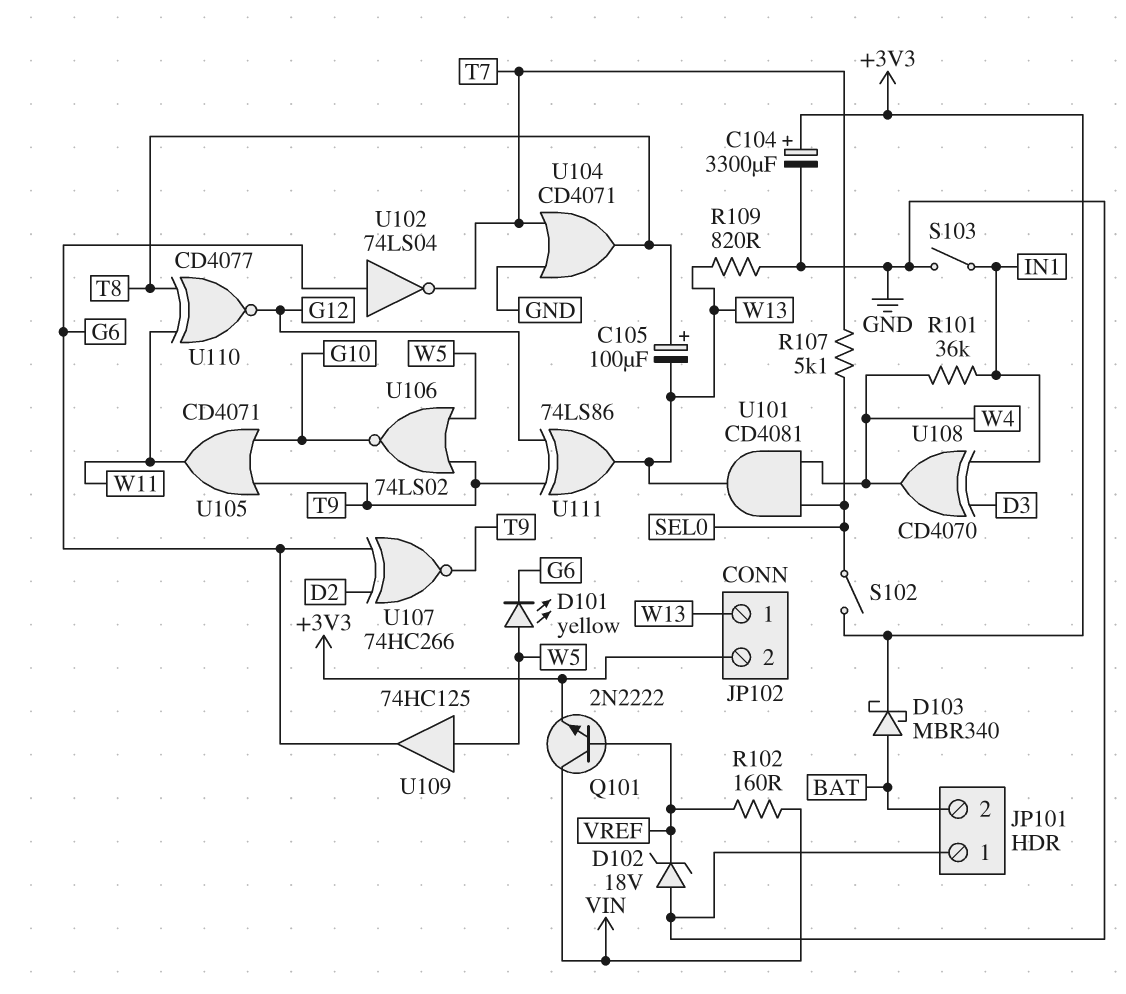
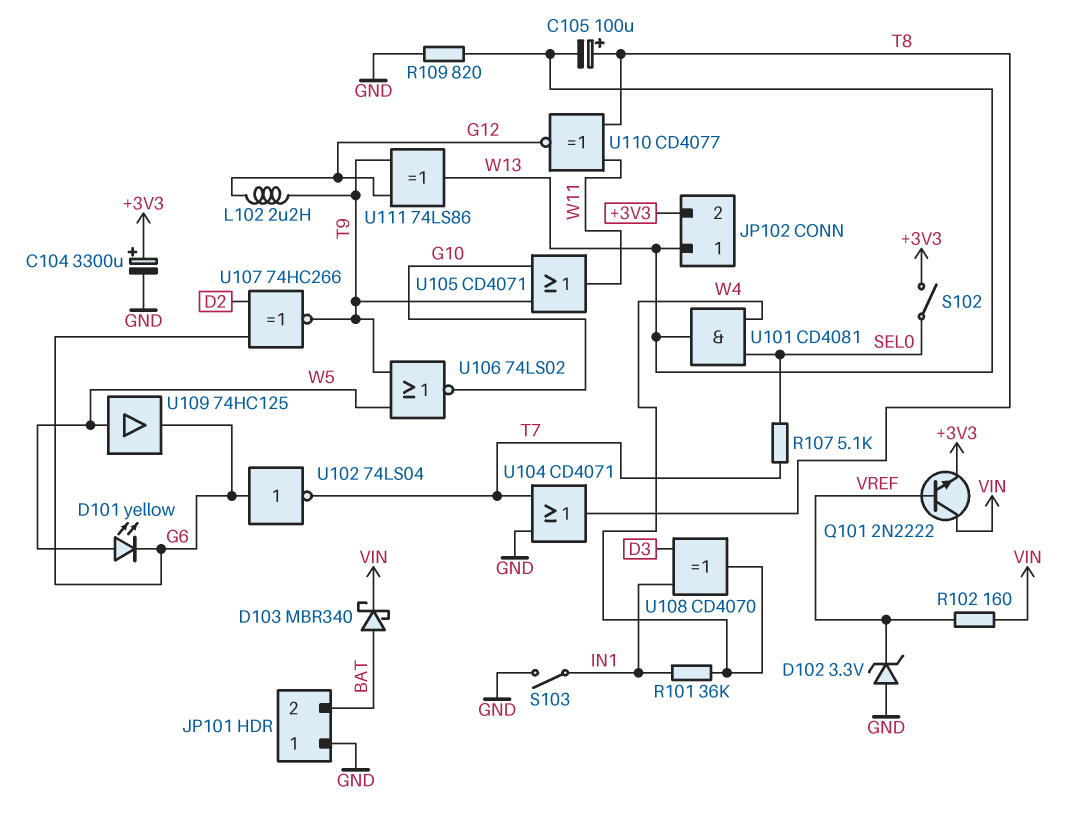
D102: zener 18V (A GND, K VREF) -> zener 3.3V (A GND, K VREF)
D103: schottky MBR340 (A BAT, K +3V3) -> schottky MBR340 (A BAT, K VIN)
L102: none -> 2.2uH (G12, T9)

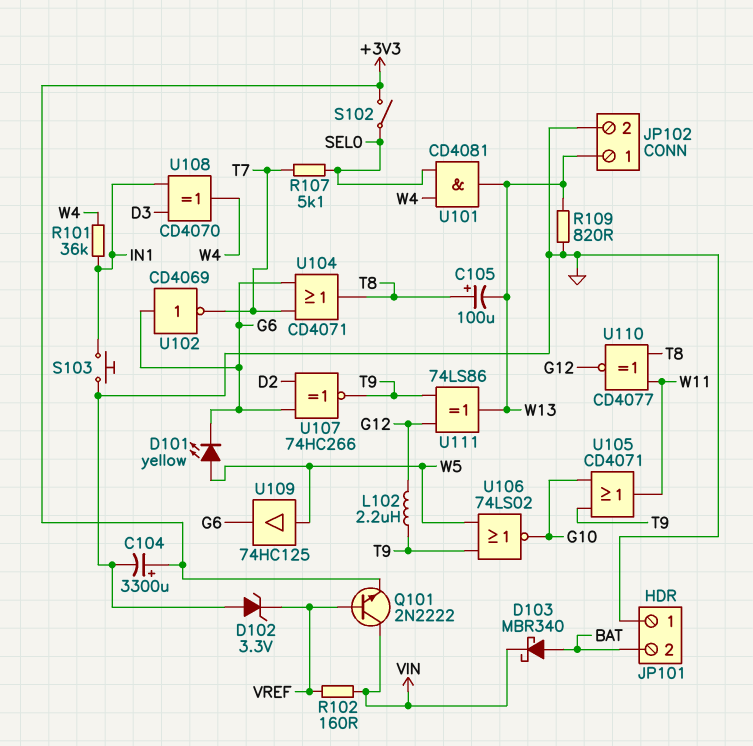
JP102 pin 2: +3V3 -> GND
S103: switch (GND, IN1) -> button (GND, IN1)
U102: NOT 74LS04 (in G6, out T7) -> NOT CD4069 (in G6, out T7)
U104: OR CD4071 (in GND, in T7, out T8) -> OR CD4071 (in G6, in T7, out T8)

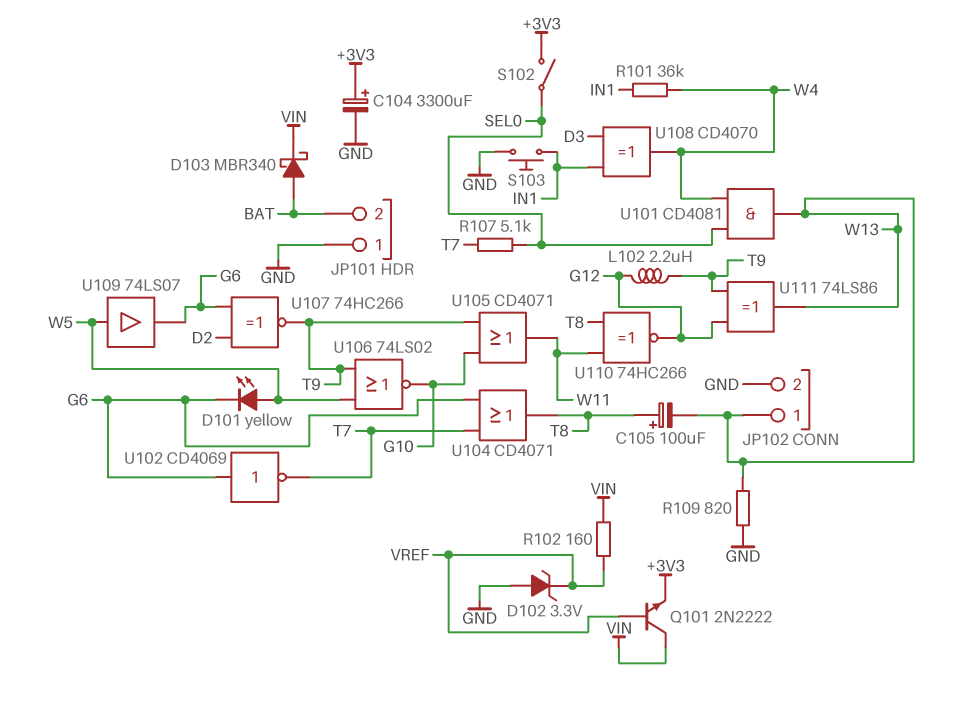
U109: buffer 74HC125 (in W5, out G6) -> buffer 74LS07 (in W5, out G6)
U110: XNOR CD4077 (in T8, in W11, out G12) -> XNOR 74HC266 (in T8, in W11, out G12)

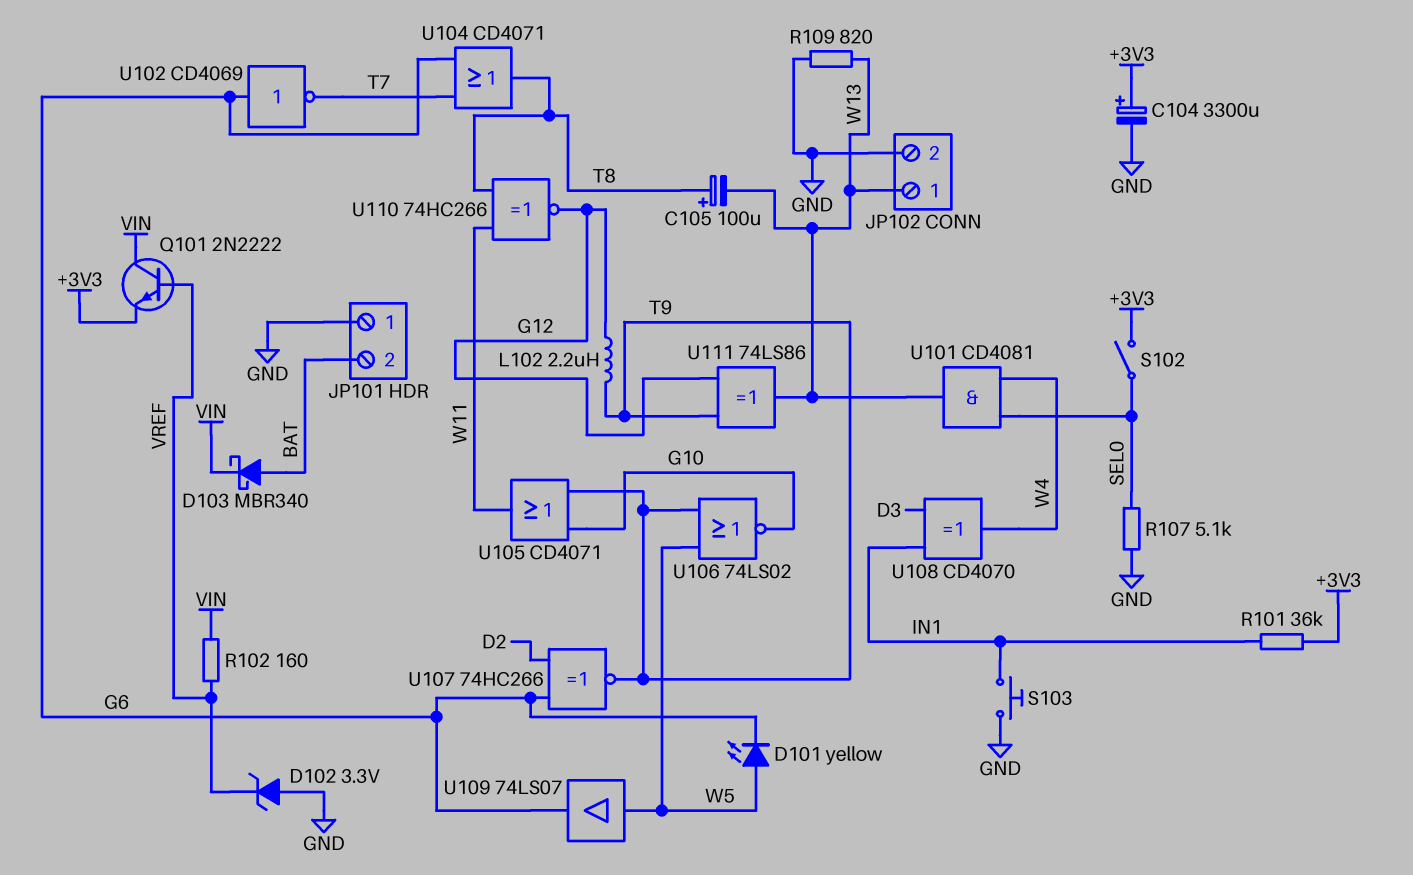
R101: 36k (IN1, W4) -> 36k (+3V3, IN1)
R107: 5.1k (SEL0, T7) -> 5.1k (GND, SEL0)

